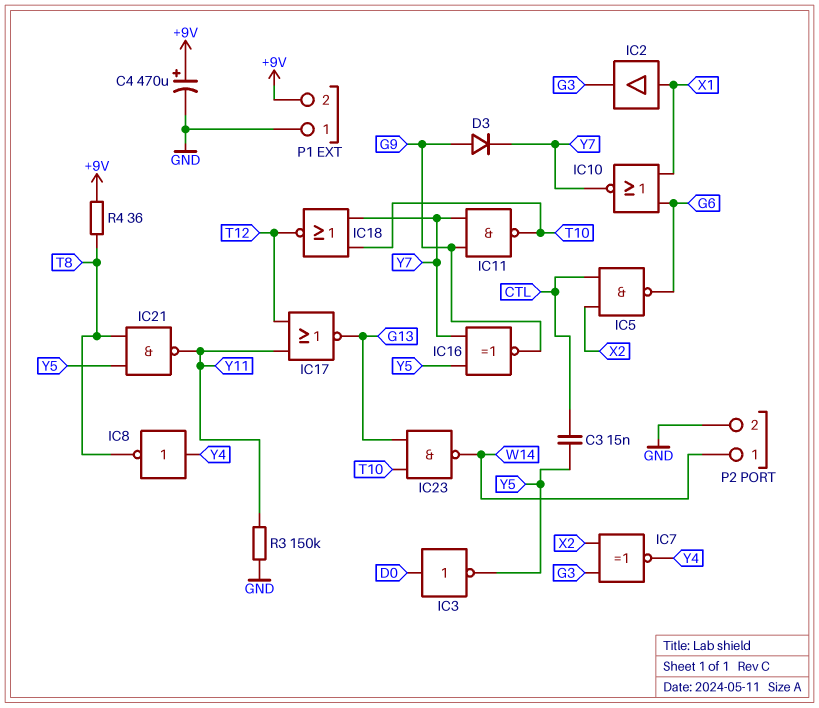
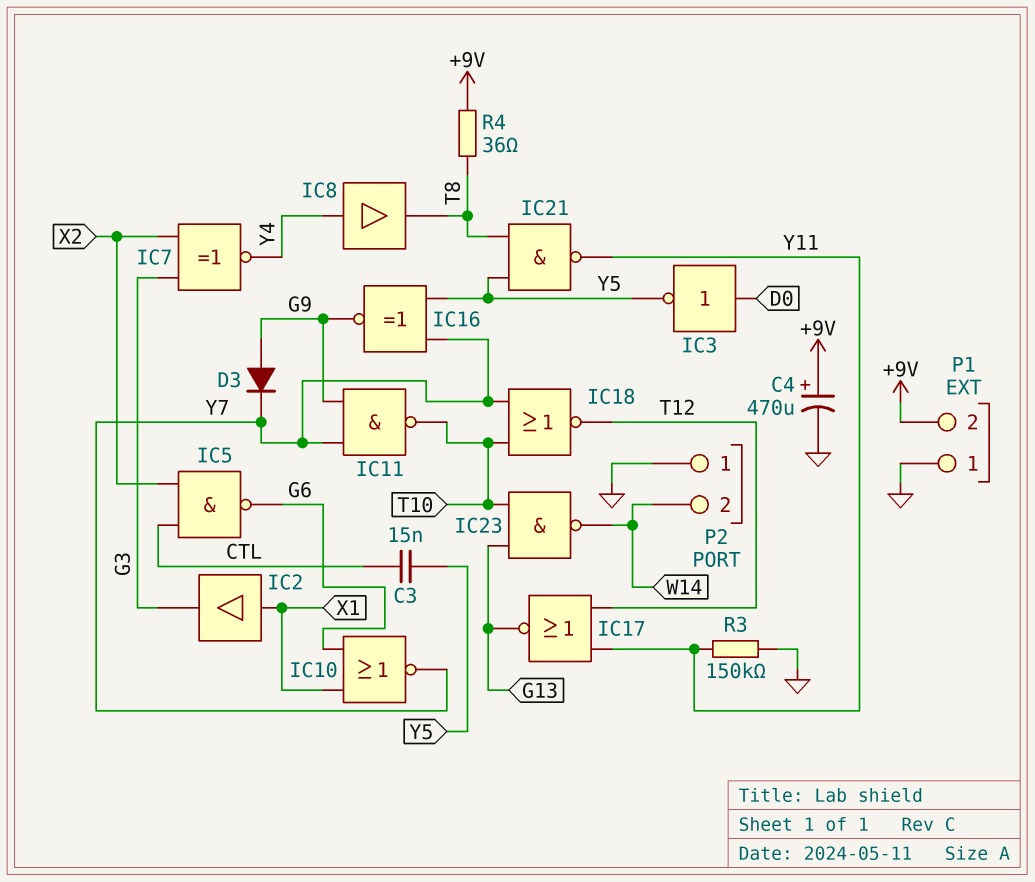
IC8: NOT (in Y4, out T8) -> buffer (in Y4, out T8)
P2 pin 1: W14 -> GND
P2 pin 2: GND -> W14

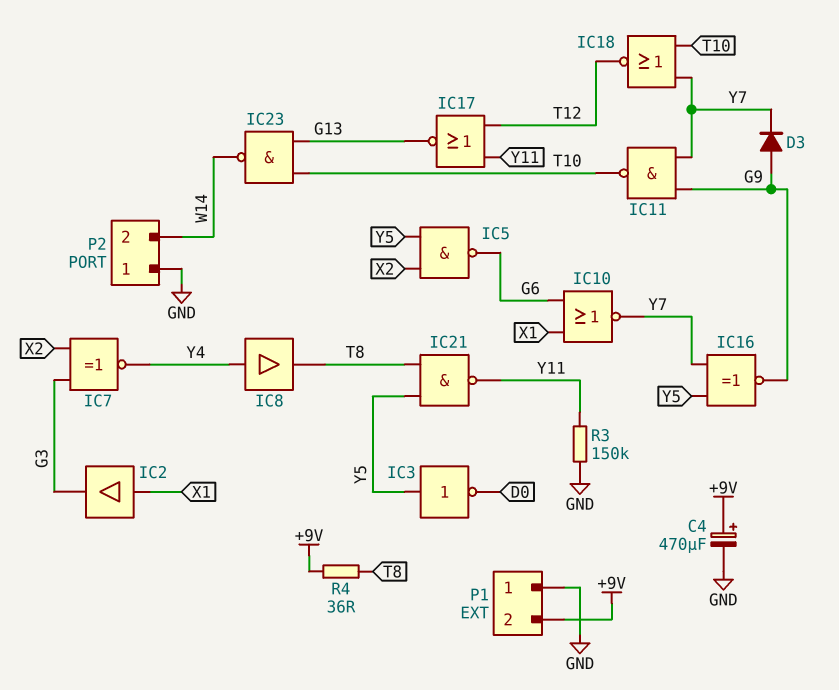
C3: 15nF (CTL, Y5) -> none
IC3: NOT (in D0, out Y5) -> NOT (in Y5, out D0)
IC5: NAND (in CTL, in X2, out G6) -> NAND (in X2, in Y5, out G6)

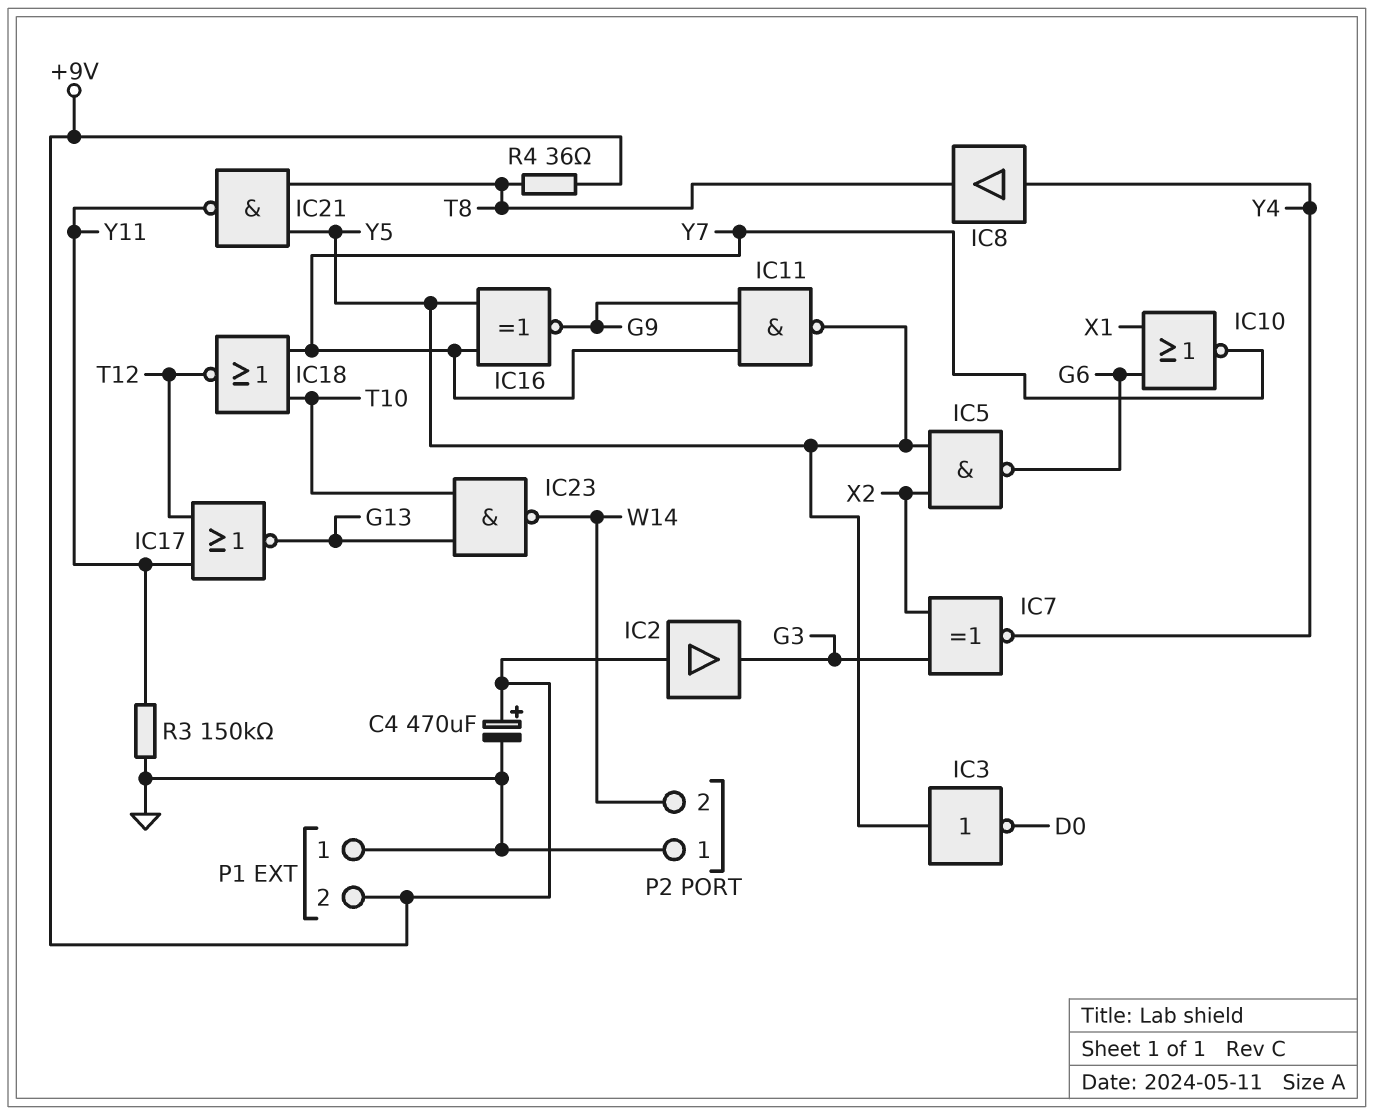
D3: diode (A G9, K Y7) -> none
IC2: buffer (in X1, out G3) -> buffer (in +9V, out G3)
IC11: NAND (in G9, in Y7, out T10) -> NAND (in G9, in Y7, out Y5)

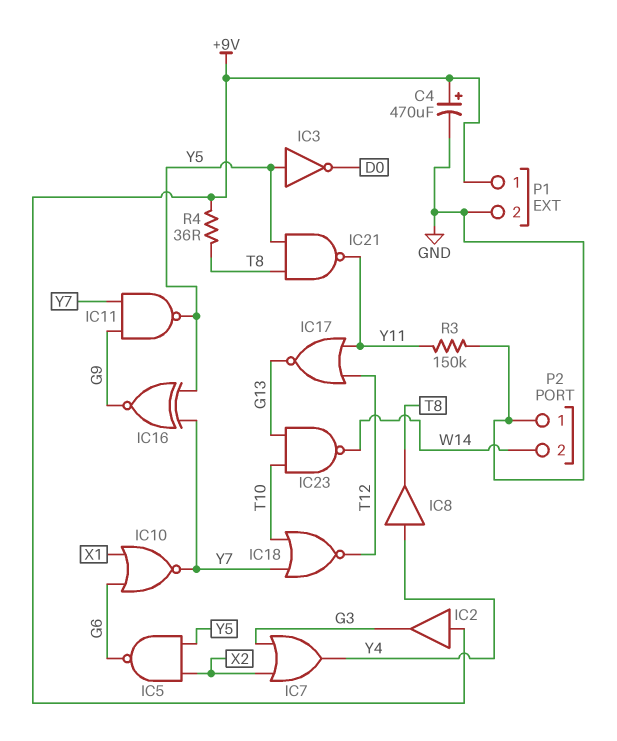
IC7: XNOR (in G3, in X2, out Y4) -> OR (in G3, in X2, out Y4)
P1 pin 1: GND -> +9V
P1 pin 2: +9V -> GND

